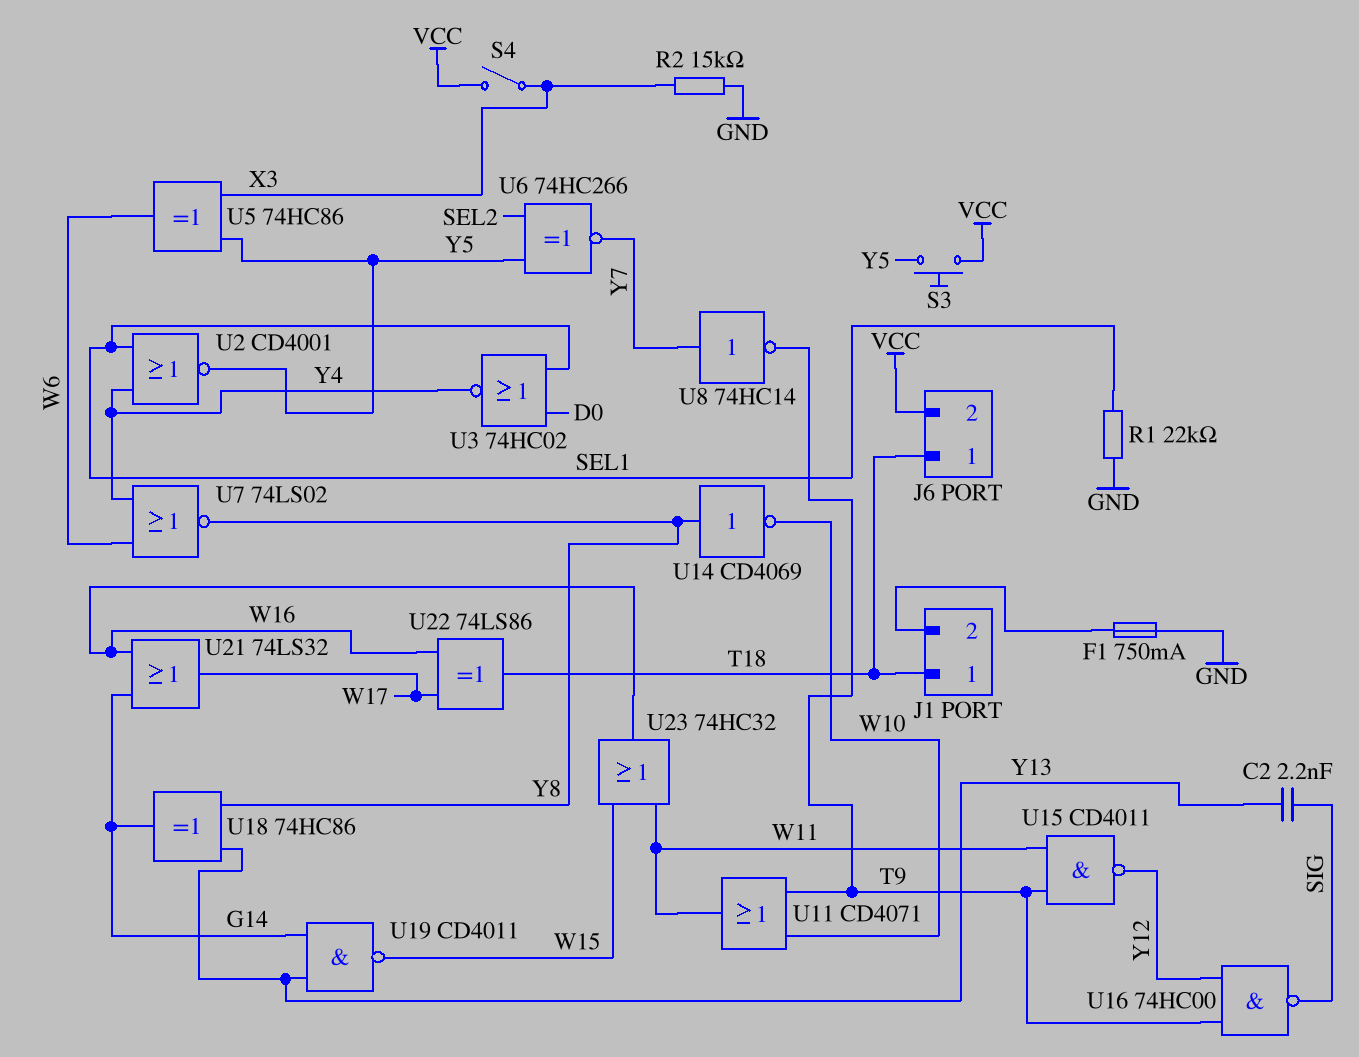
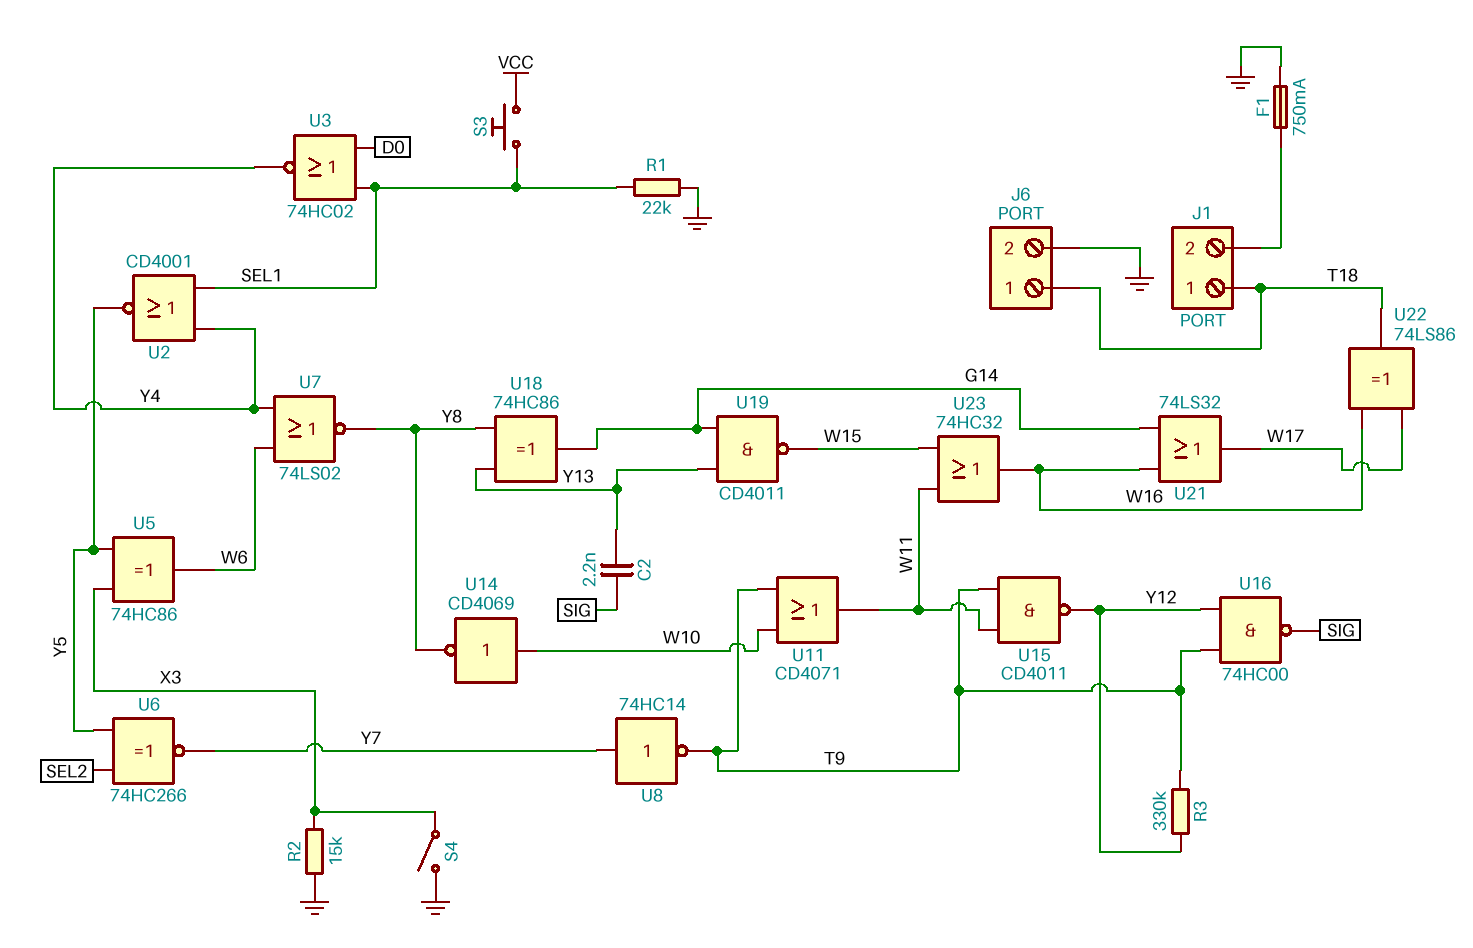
J6 pin 2: VCC -> GND
R3: none -> 330k (T9, Y12)
S3: button (VCC, Y5) -> button (SEL1, VCC)
S4: switch (VCC, X3) -> switch (GND, X3)
U14: NOT CD4069 (in Y8, out W10) -> NOT CD4069 (in W10, out Y8)

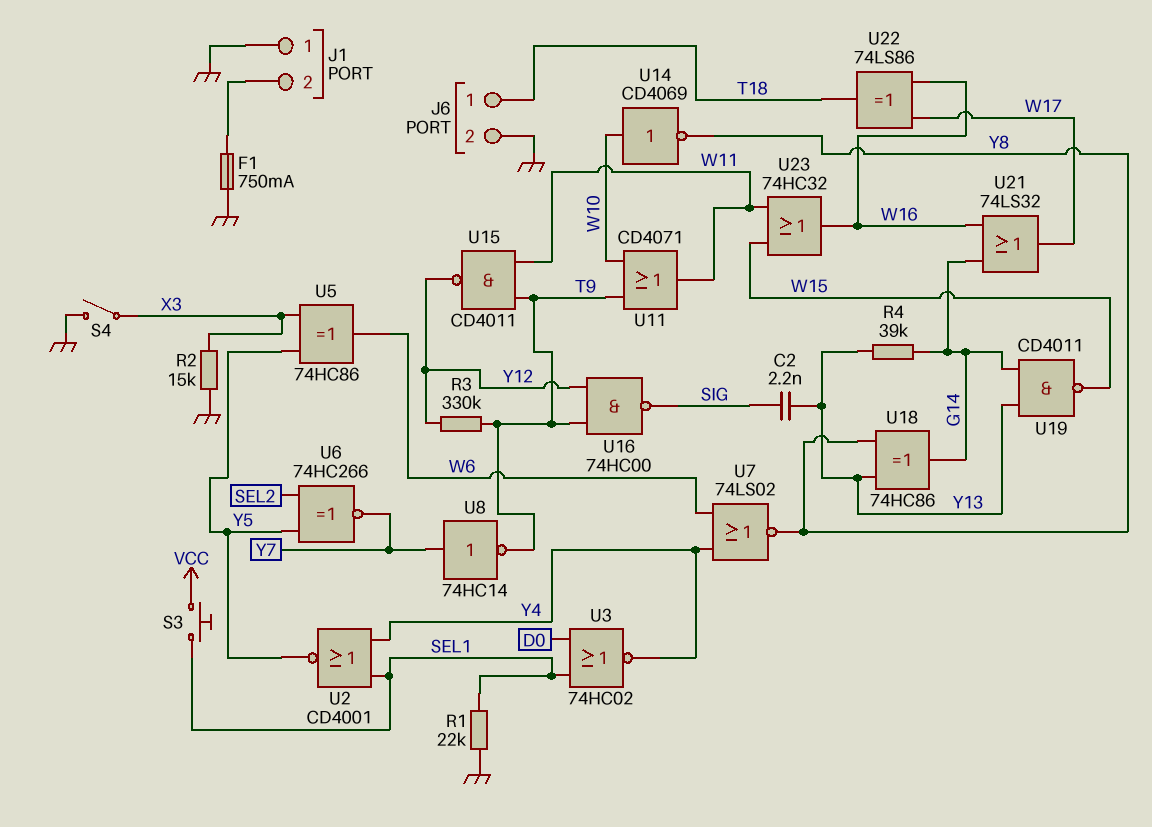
J1 pin 1: T18 -> GND
R4: none -> 39k (G14, Y13)

